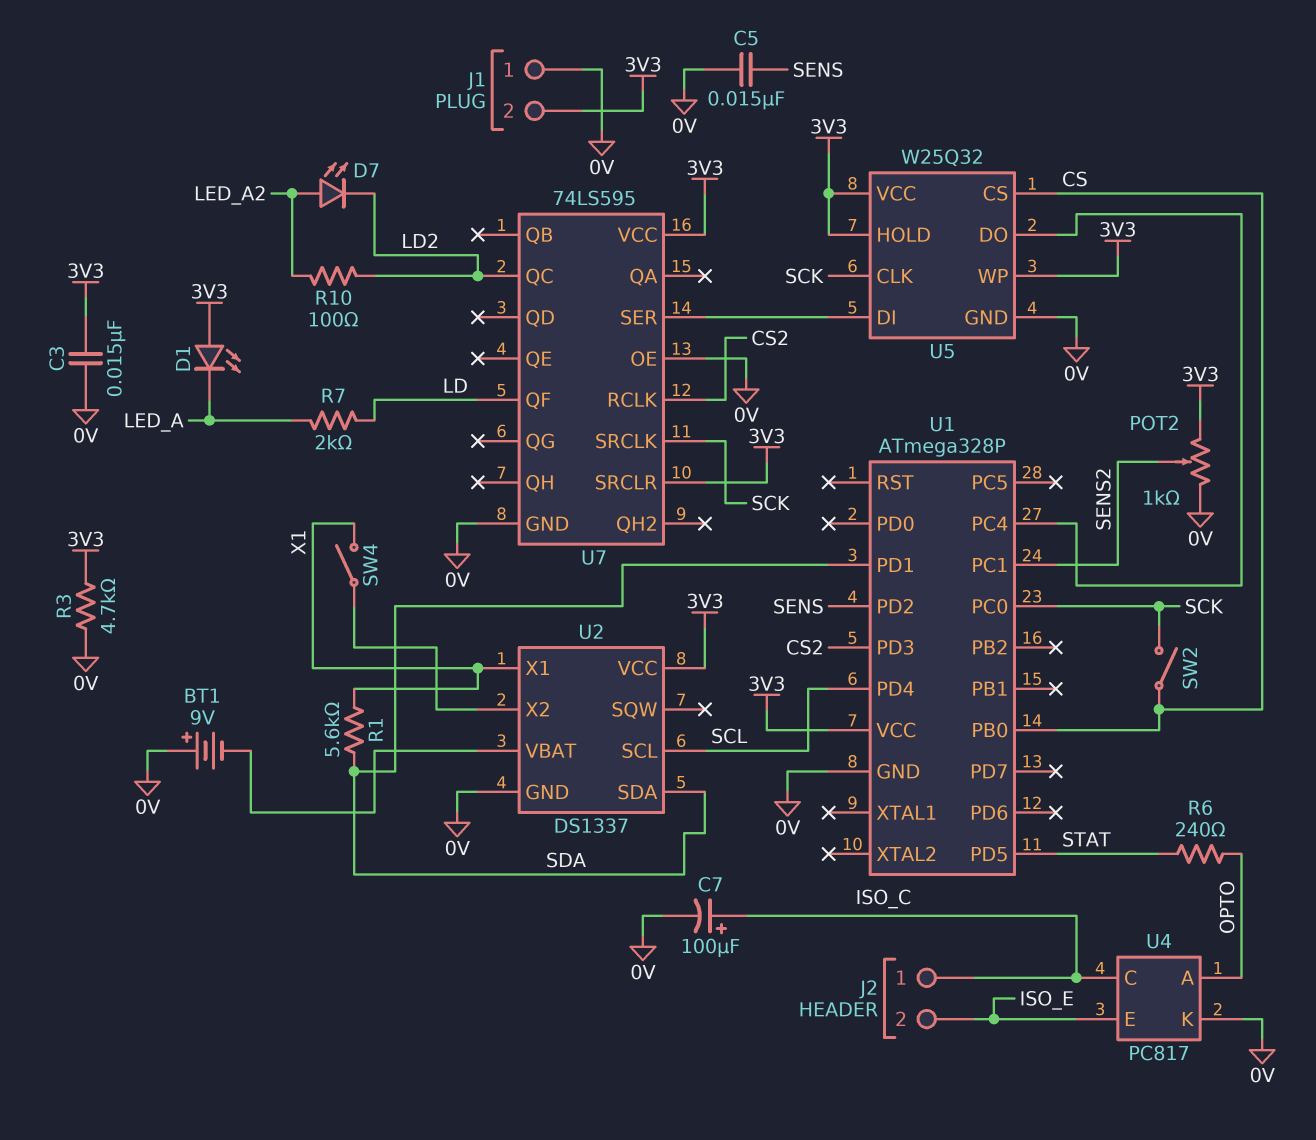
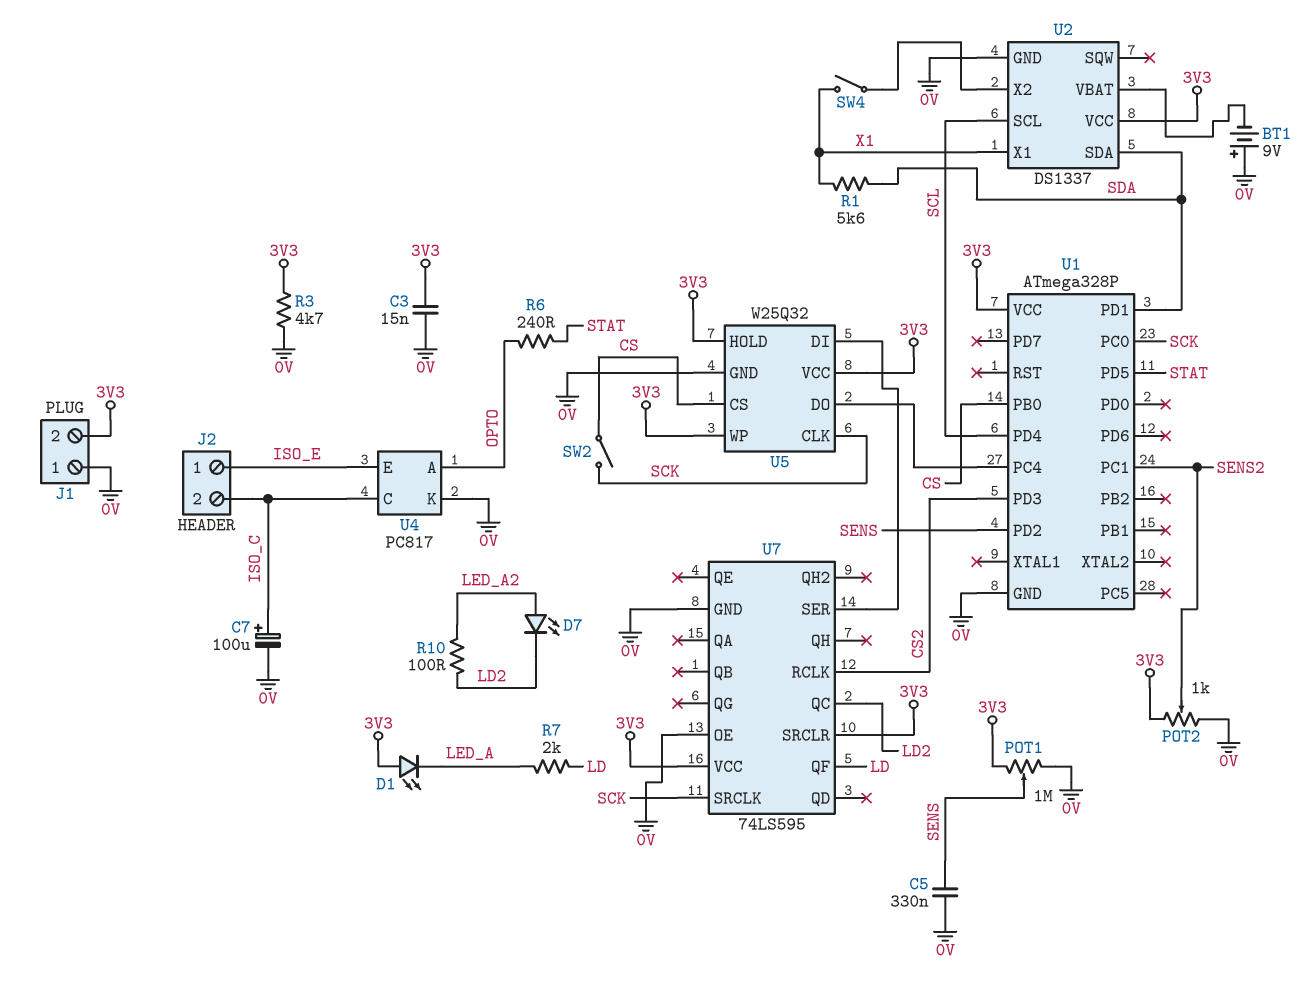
C5: 15nF (0V, SENS) -> 330nF (0V, SENS)
J2 pin 1: ISO_C -> ISO_E
J2 pin 2: ISO_E -> ISO_C
POT1: none -> 1M (0V, 3V3, wiper SENS)

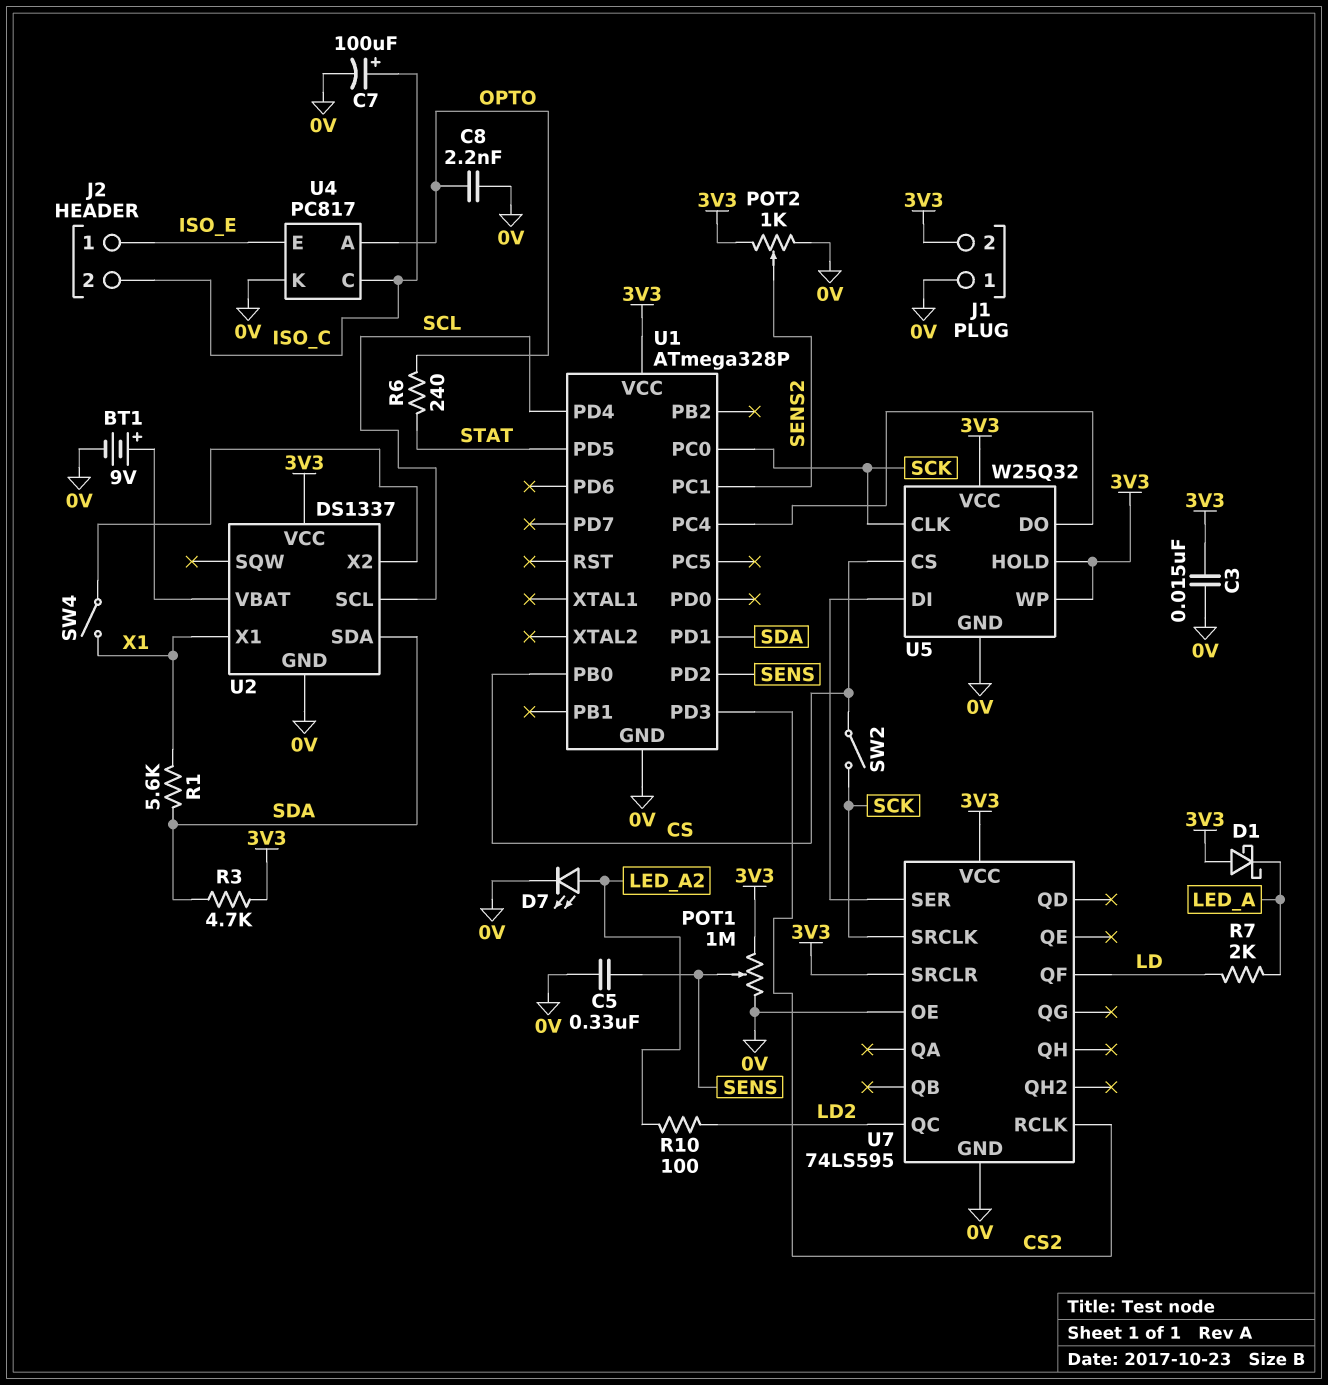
BT1: 9V (plus 0V, minus U2/VBAT) -> 9V (plus U2/VBAT, minus 0V)
C8: none -> 2.2nF (0V, OPTO)
D1: LED (A 3V3, K LED_A) -> schottky (A 3V3, K LED_A)
D7: LED (A LED_A2, K LD2) -> LED (A LED_A2, K 0V)
R3: 4.7k (0V, 3V3) -> 4.7k (3V3, SDA)

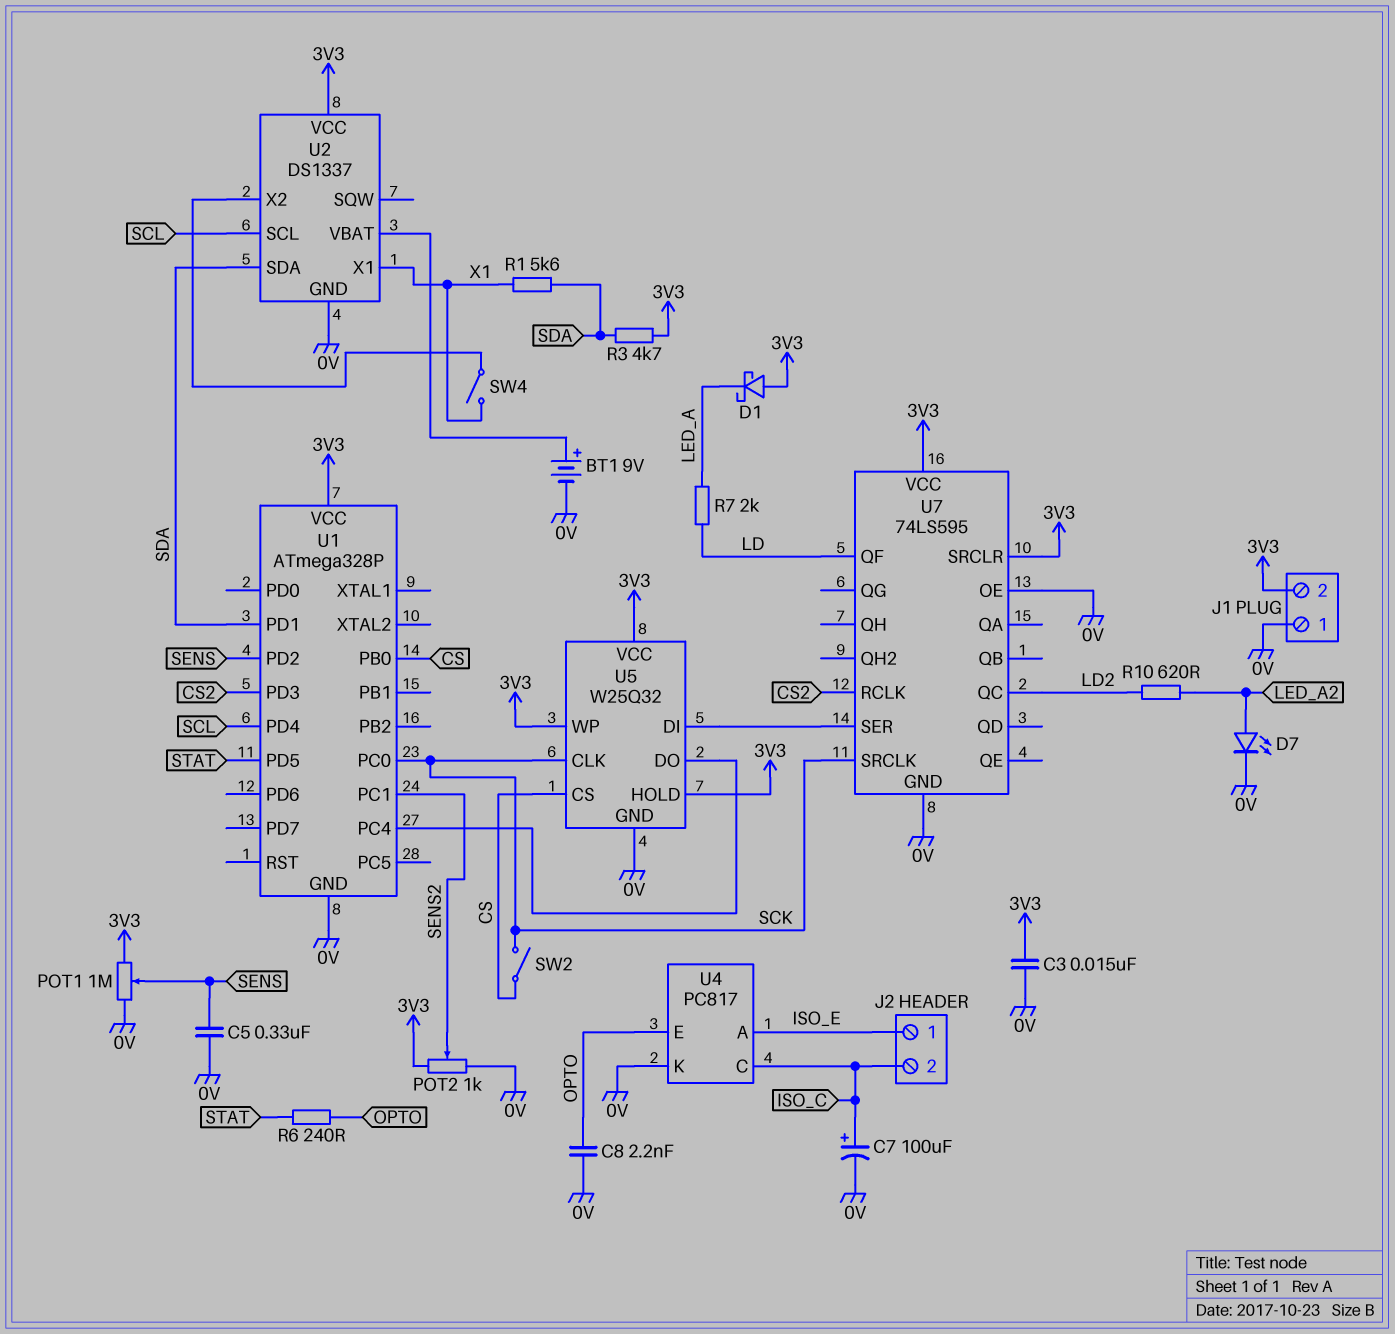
R10: 100 (LD2, LED_A2) -> 620 (LD2, LED_A2)
U4 pin A: OPTO -> ISO_E
U4 pin E: ISO_E -> OPTO

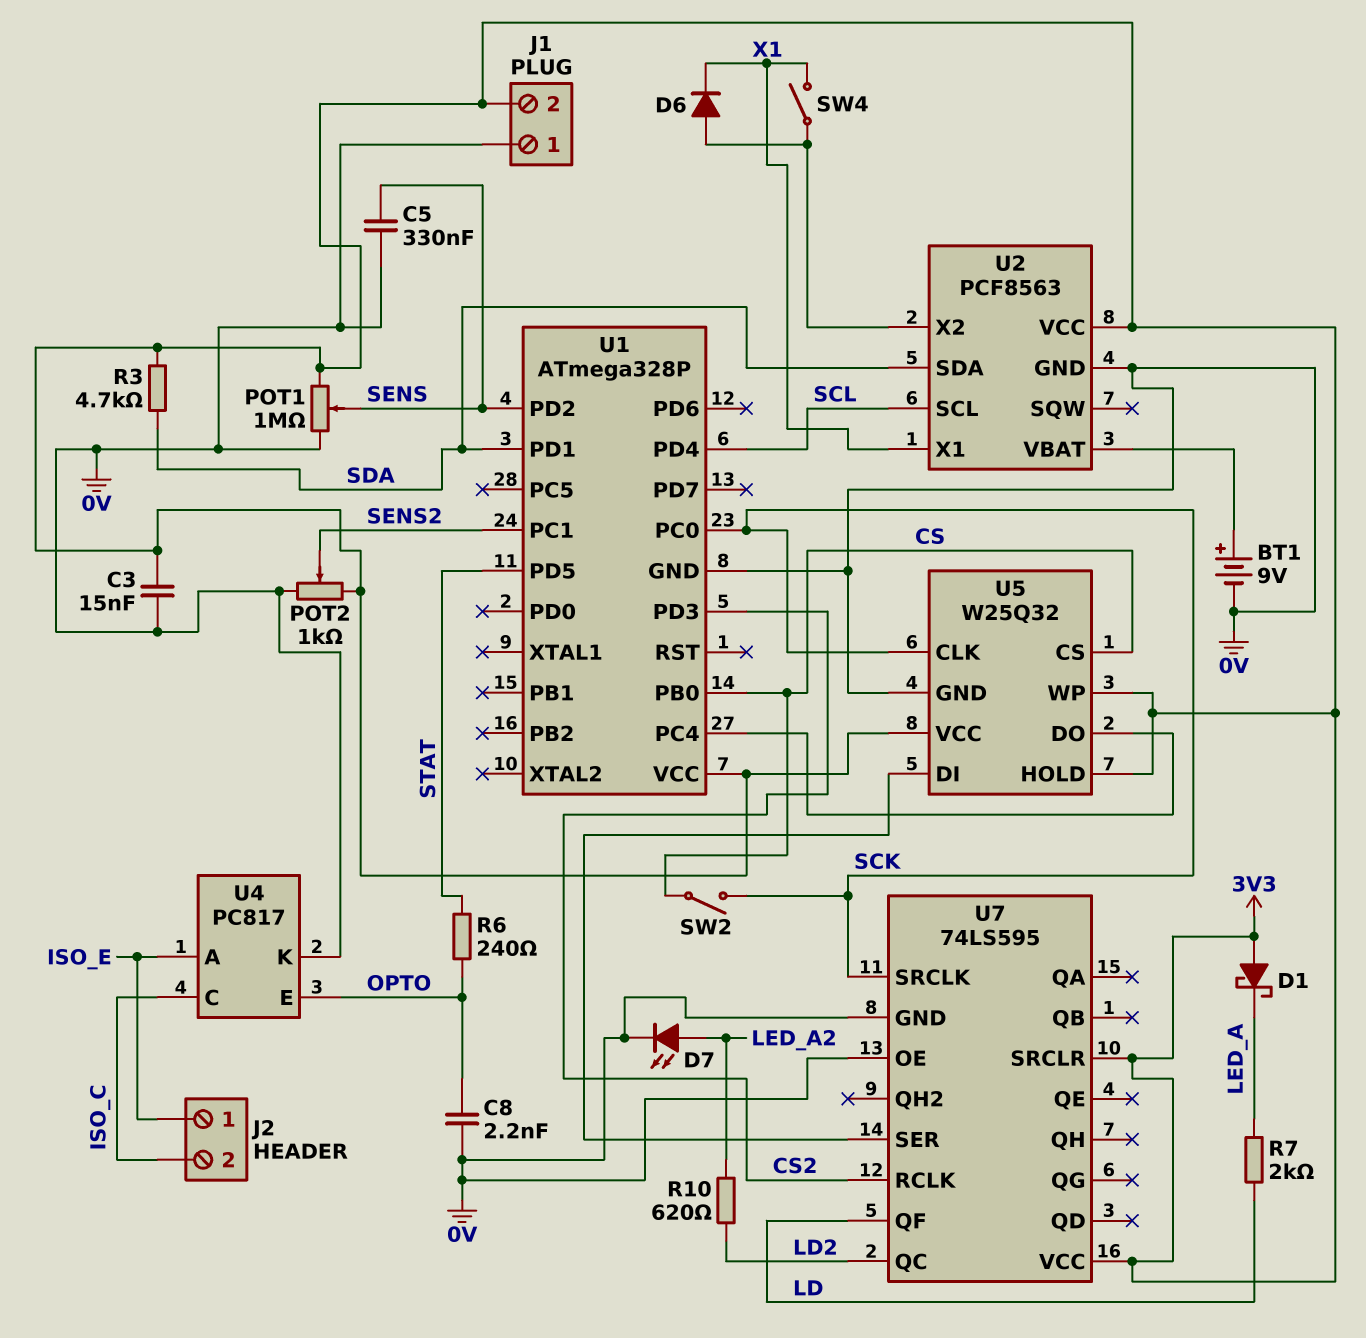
C7: 100uF (plus ISO_C, minus 0V) -> none
D6: none -> diode (A U2/X2, K X1)
R1: 5.6k (SDA, X1) -> none
U2: DS1337 -> PCF8563

